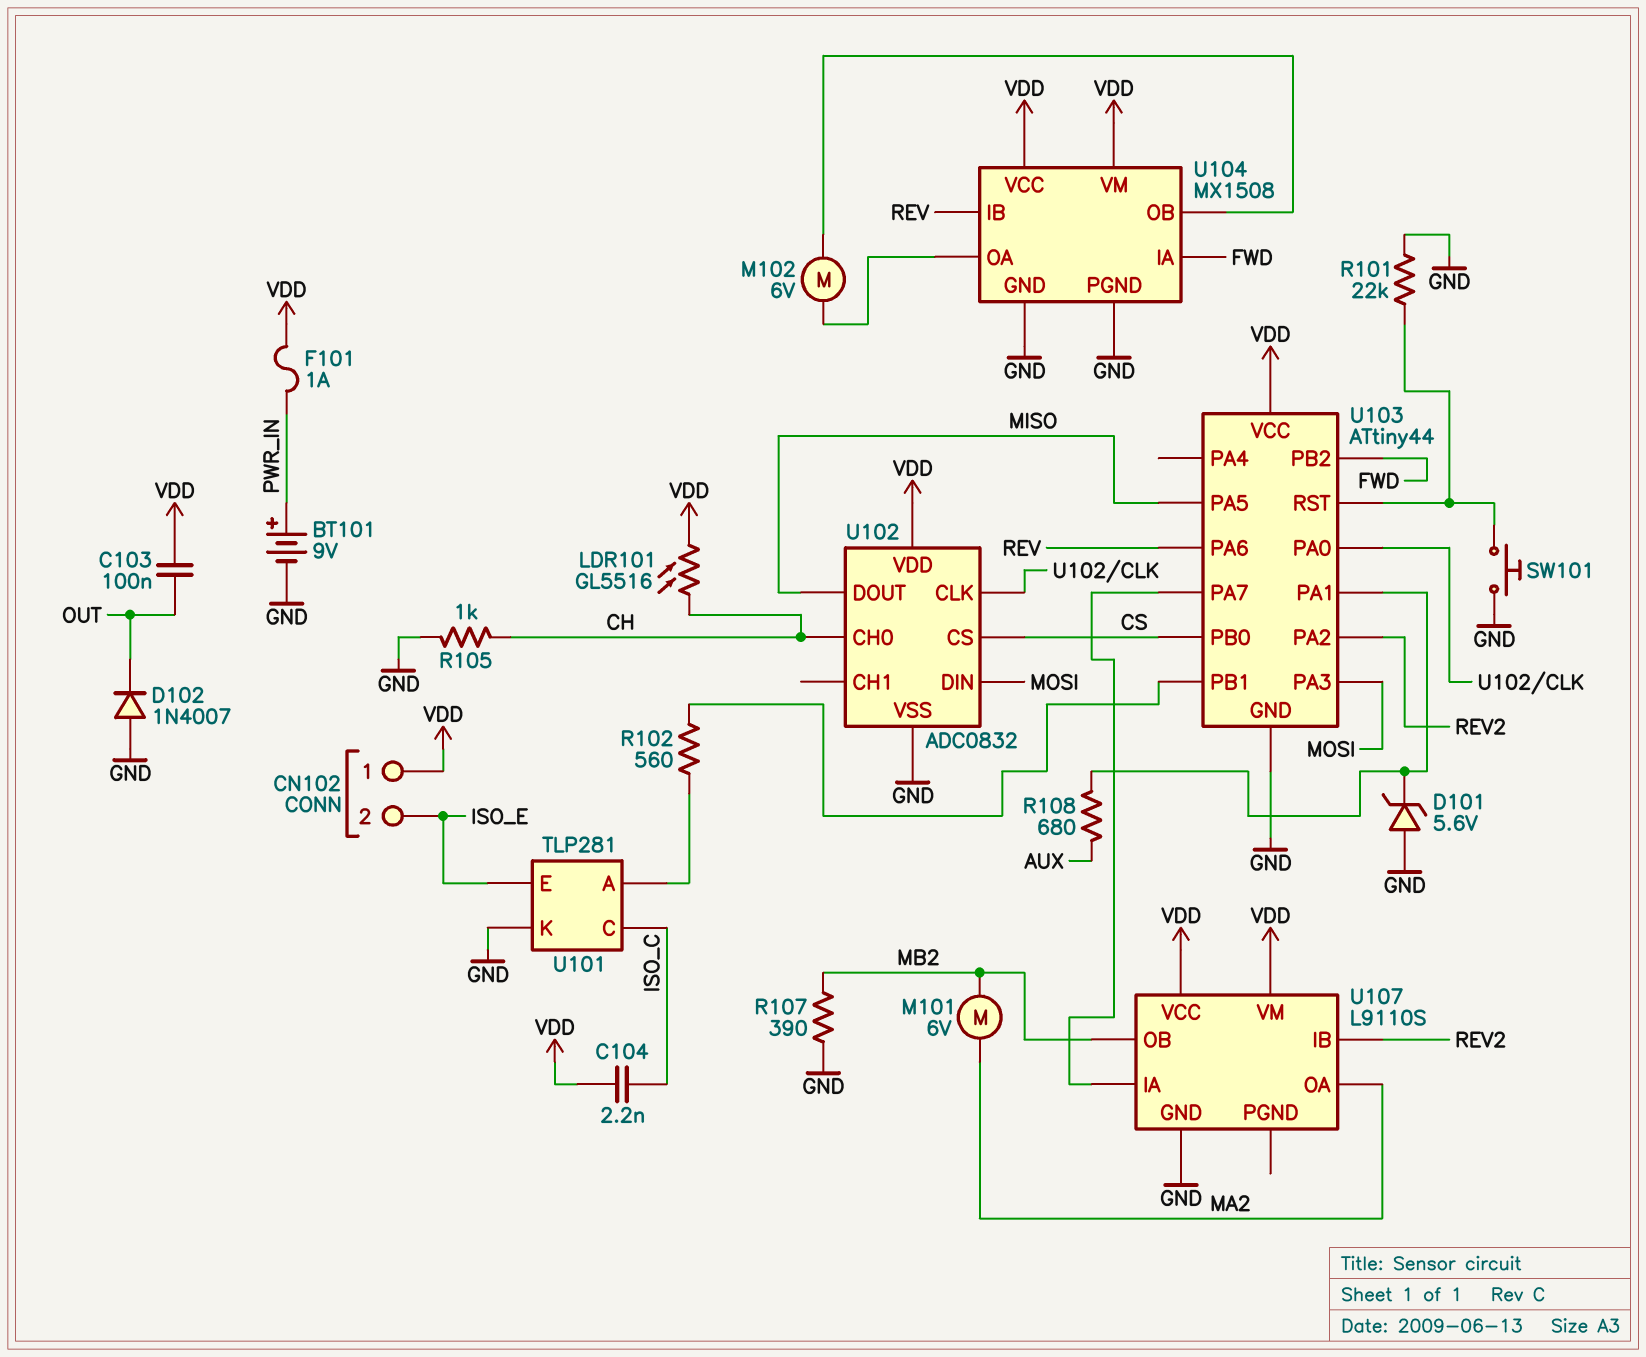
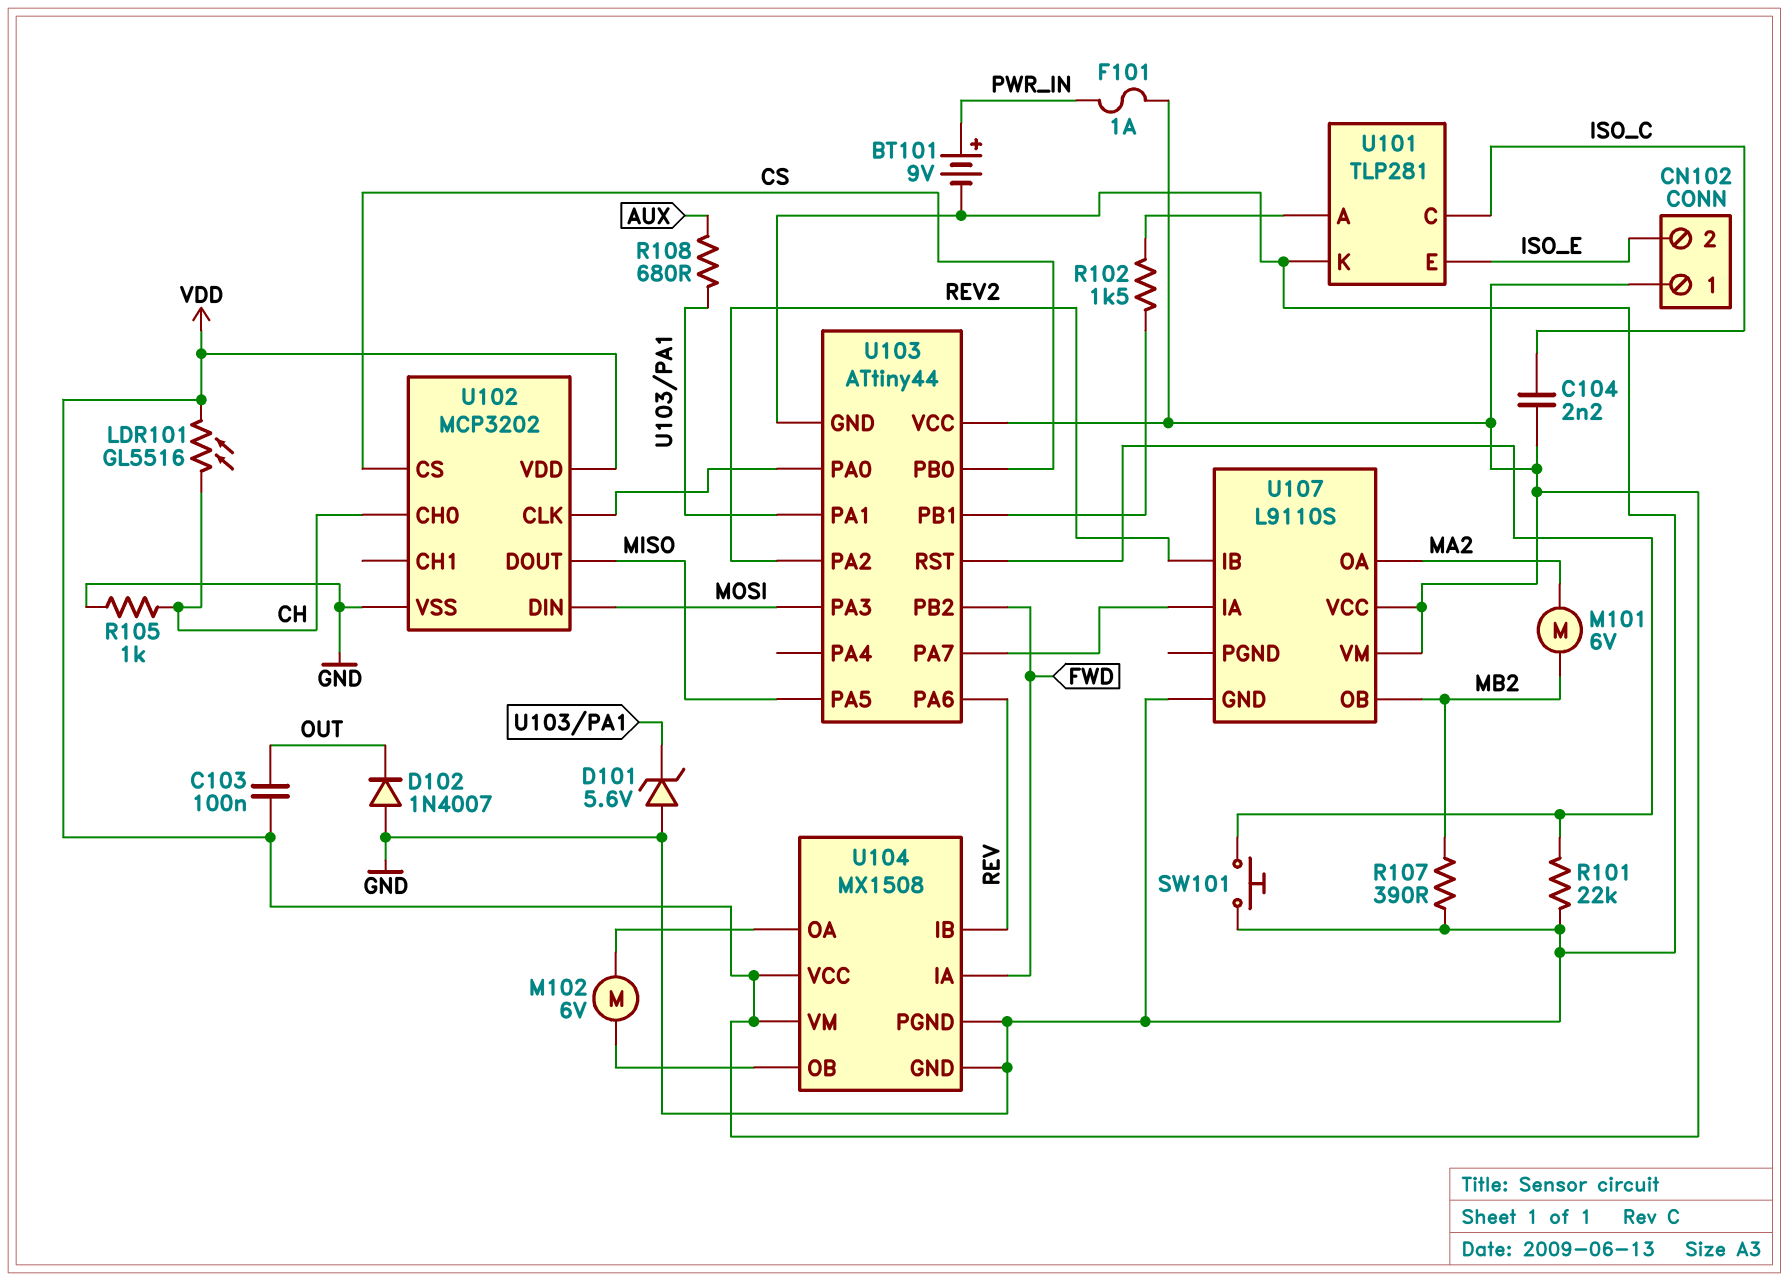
R102: 560 (U101/A, U103/PB1) -> 1.5k (U101/A, U103/PB1)
U102: ADC0832 -> MCP3202

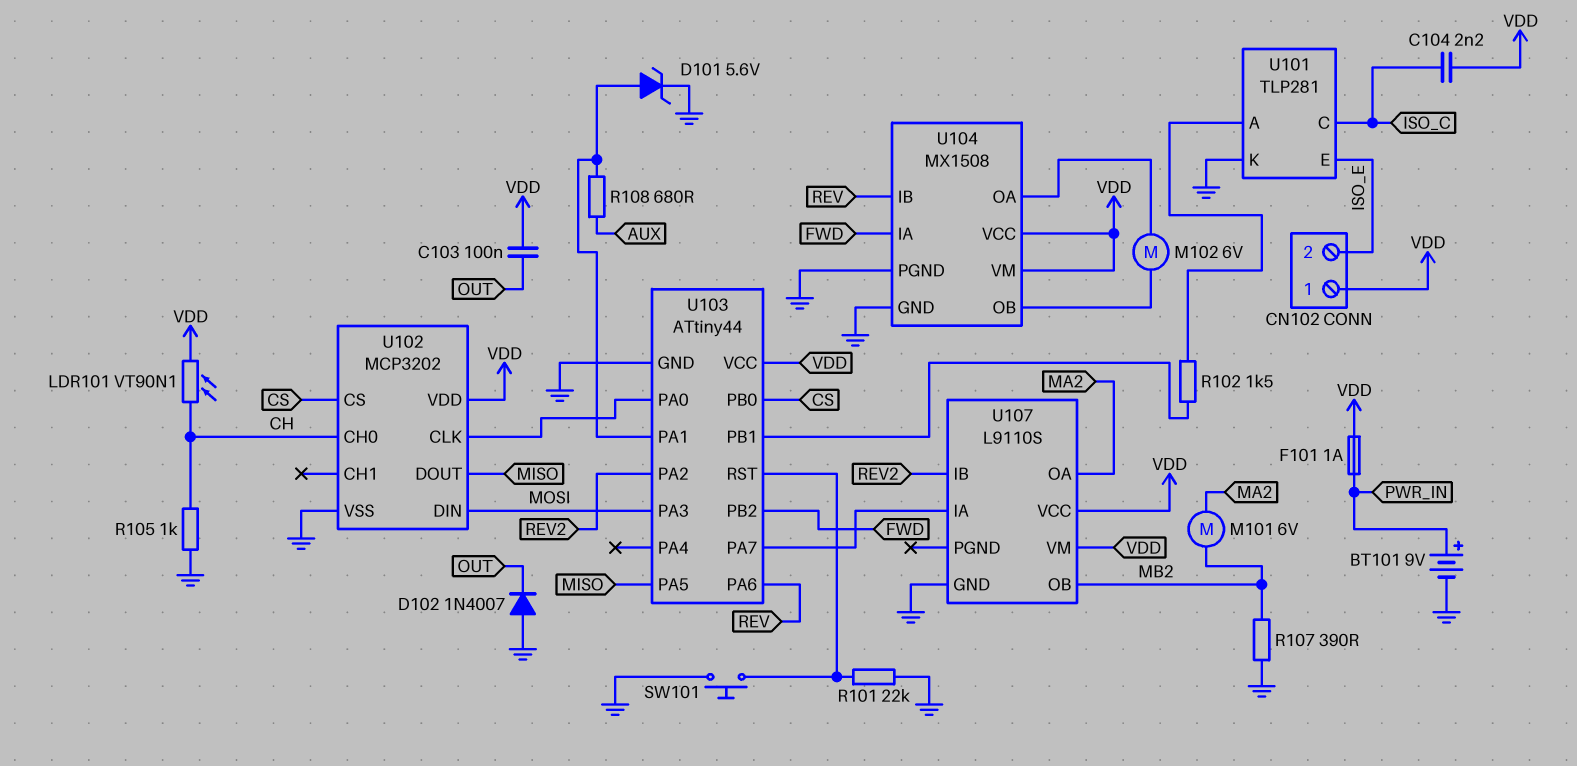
D101: zener 5.6V (A GND, K U103/PA1) -> zener 5.6V (A U103/PA1, K GND)
LDR101: GL5516 (CH, VDD) -> VT90N1 (CH, VDD)

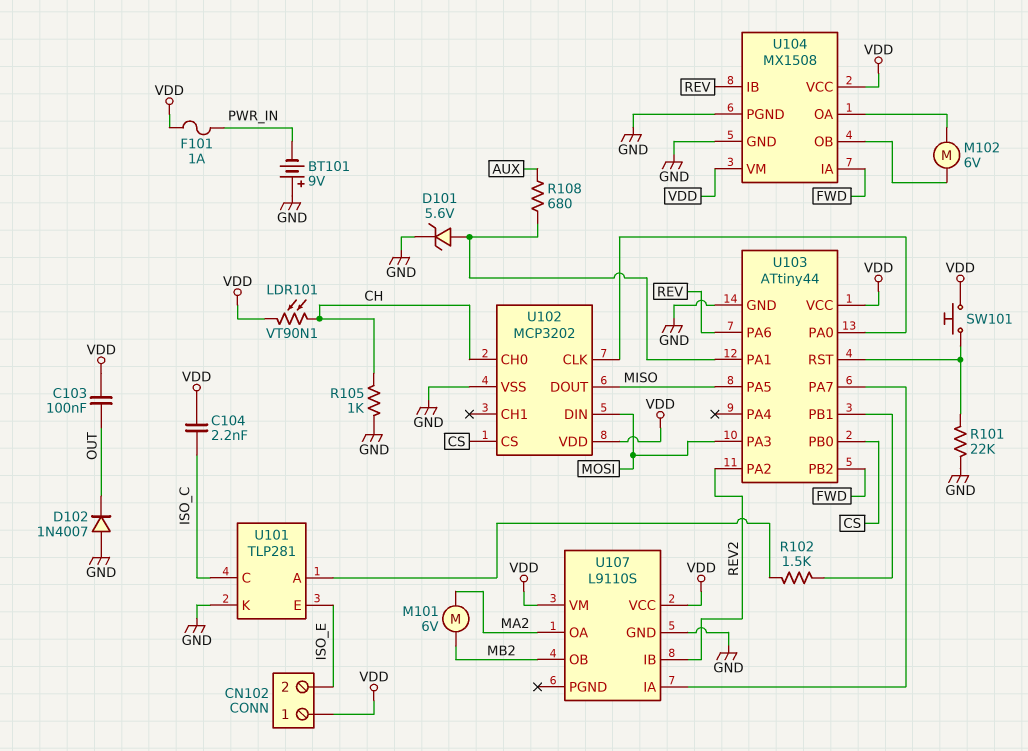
BT101: 9V (plus PWR_IN, minus GND) -> 9V (plus GND, minus PWR_IN)
R107: 390 (GND, MB2) -> none
SW101: button (GND, U103/RST) -> button (U103/RST, VDD)

